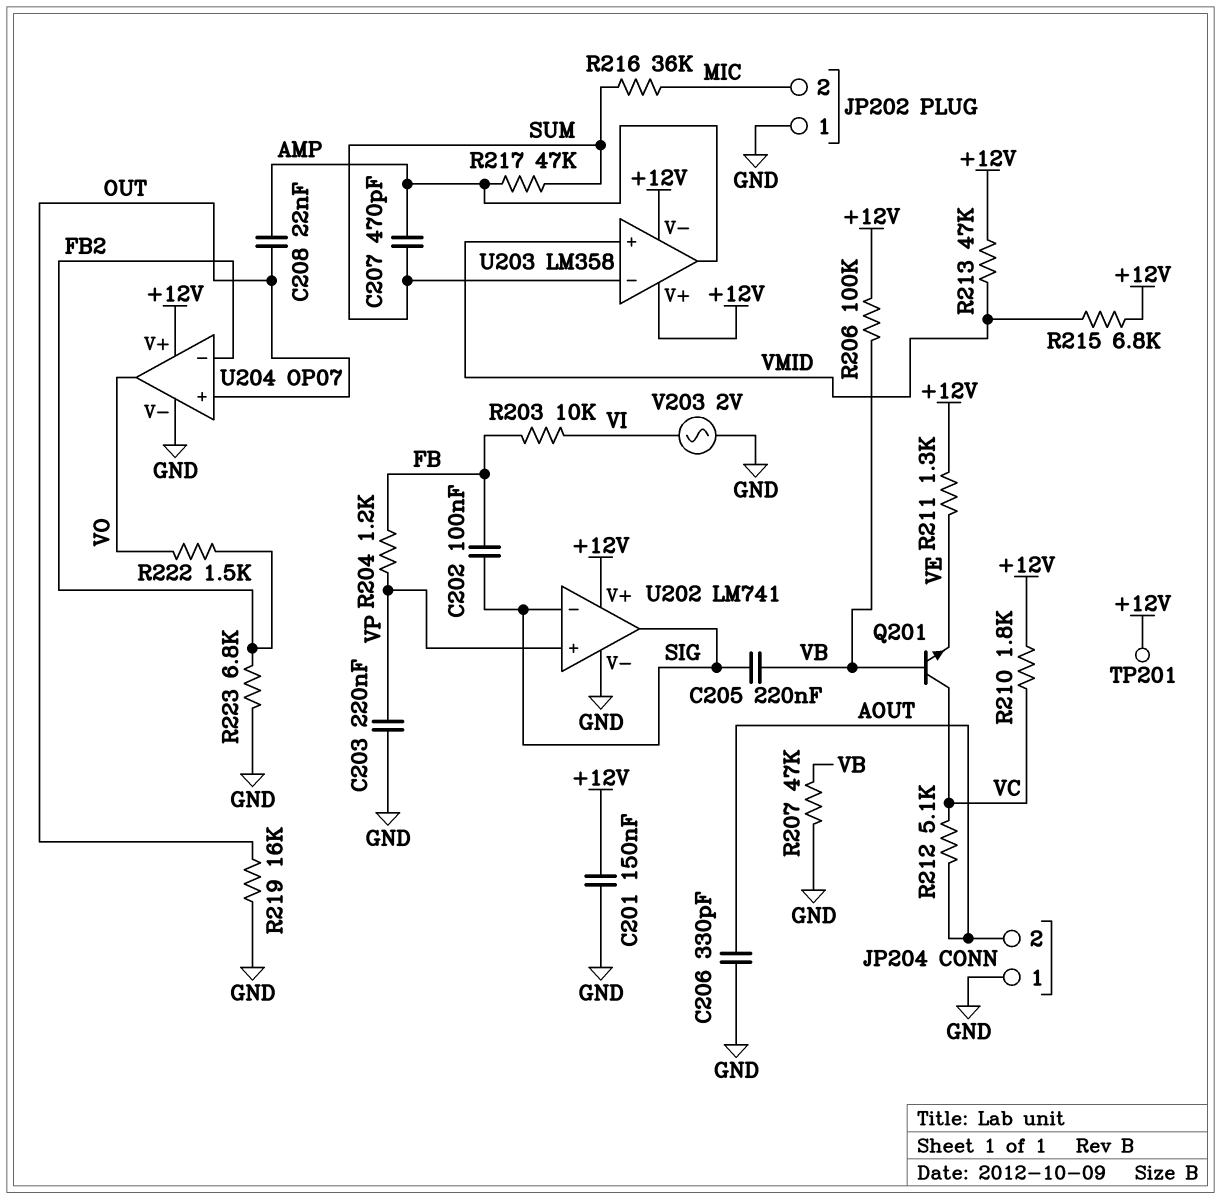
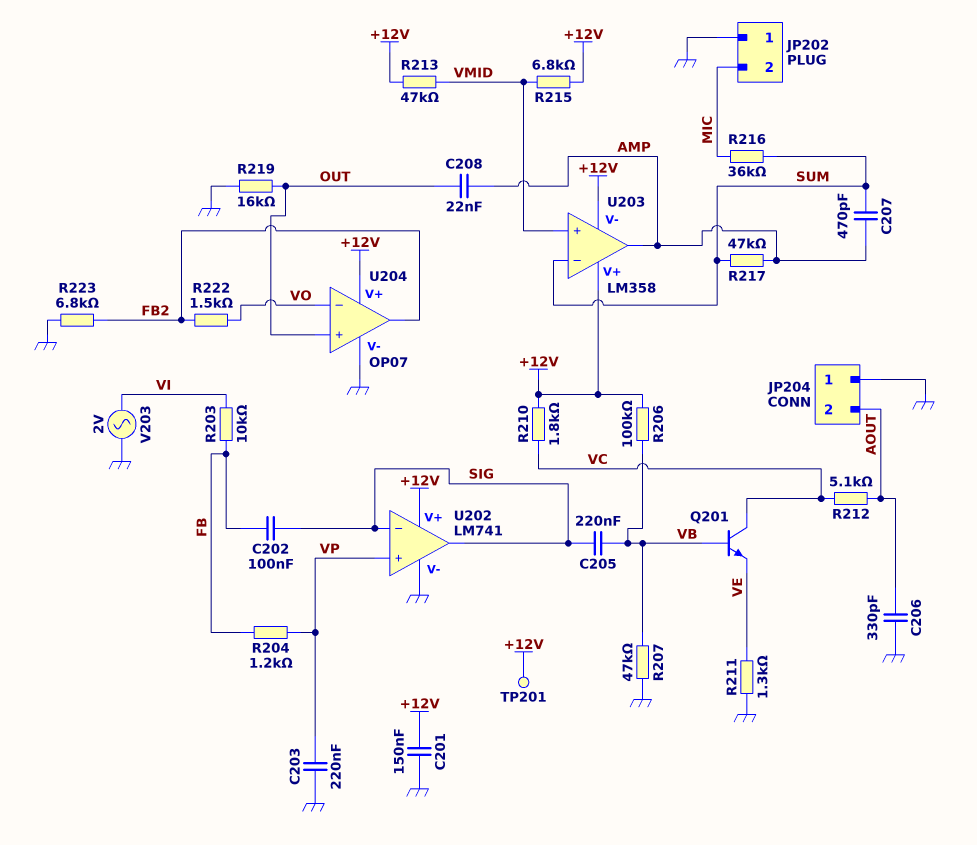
R211: 1.3k (+12V, VE) -> 1.3k (GND, VE)
U204 pin in-: FB2 -> VO
U204 pin out: VO -> FB2

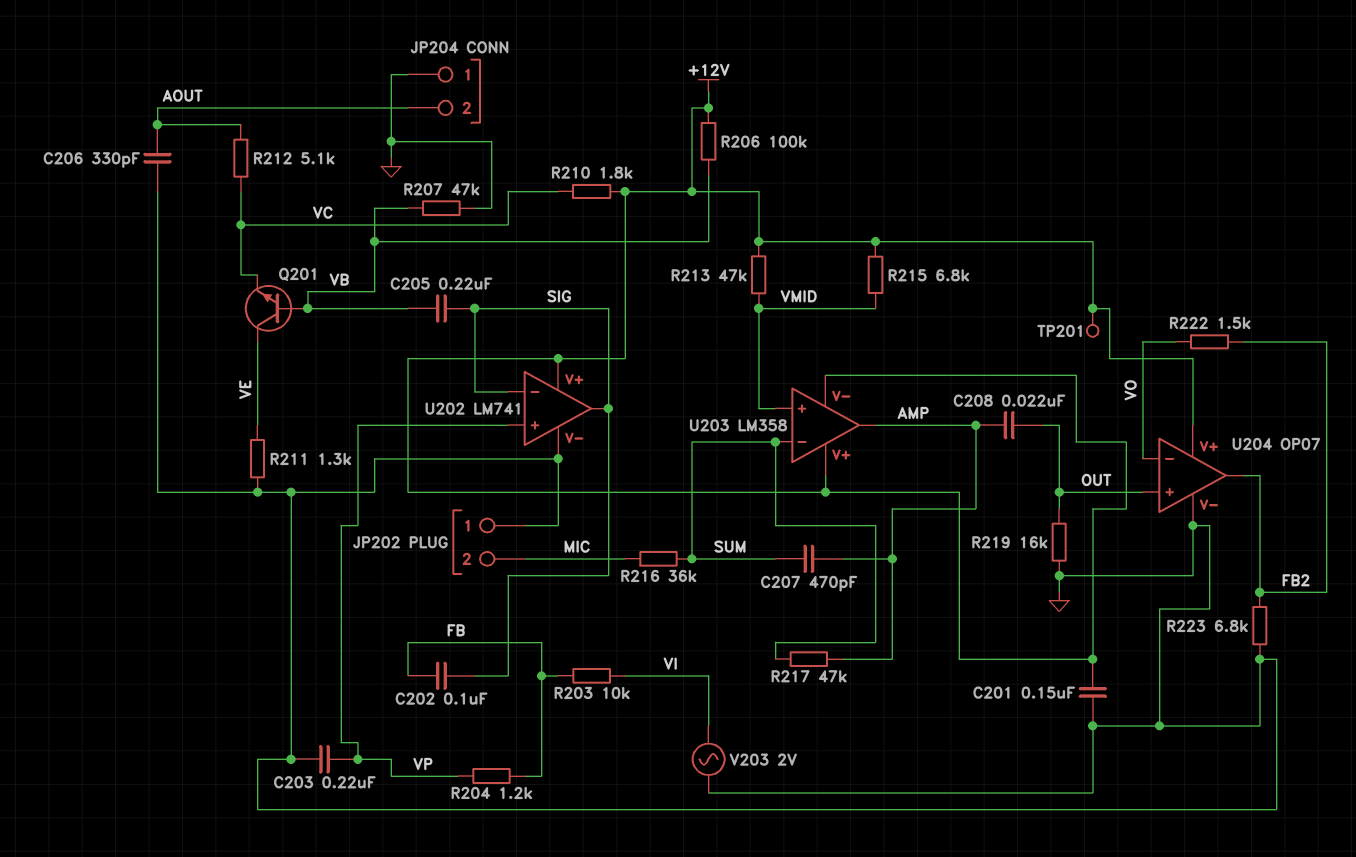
Q201: NPN (B VB, C VC, E VE) -> NPN (B VB, C VE, E VC)

